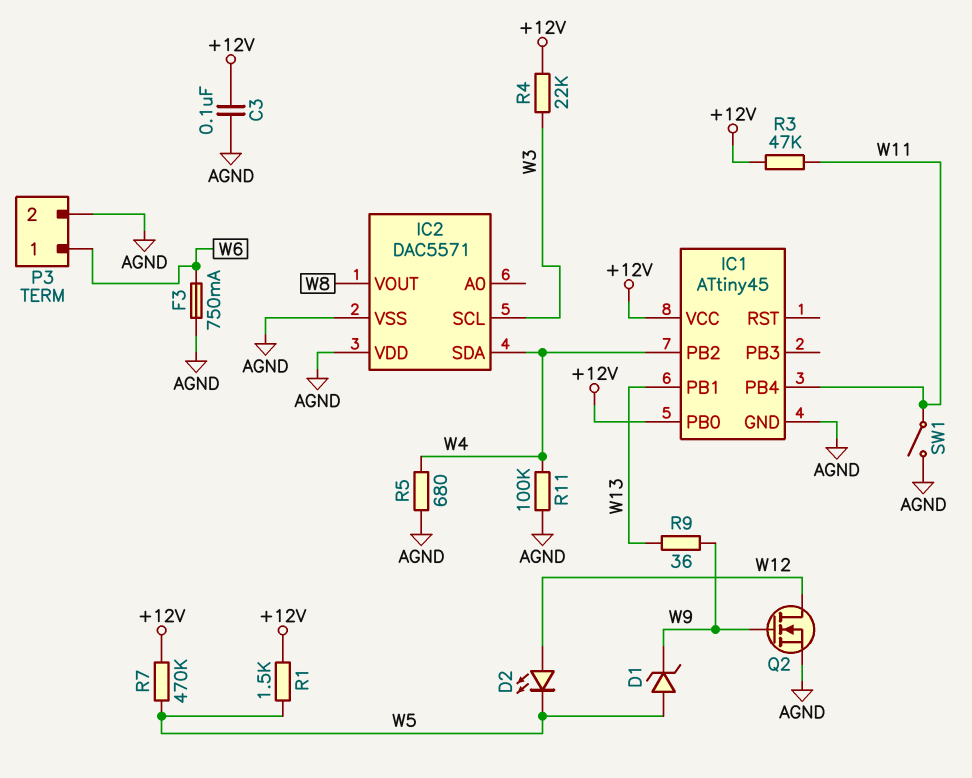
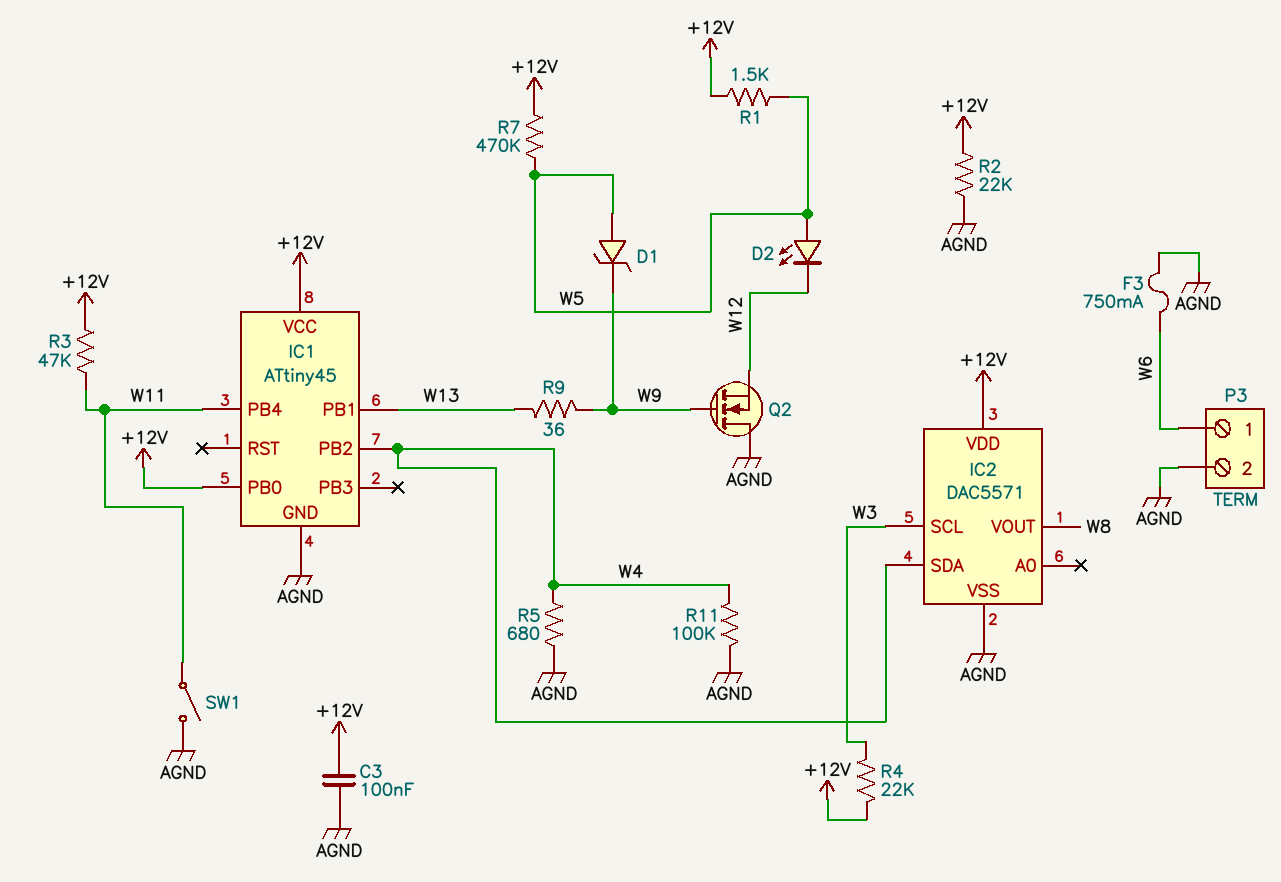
D2: LED (A W12, K W5) -> LED (A W5, K W12)
IC2 pin VDD: AGND -> +12V
Q2: NMOS (G W9, D W12, S AGND) -> NMOS (G W9, D AGND, S W12)
R2: none -> 22k (+12V, AGND)

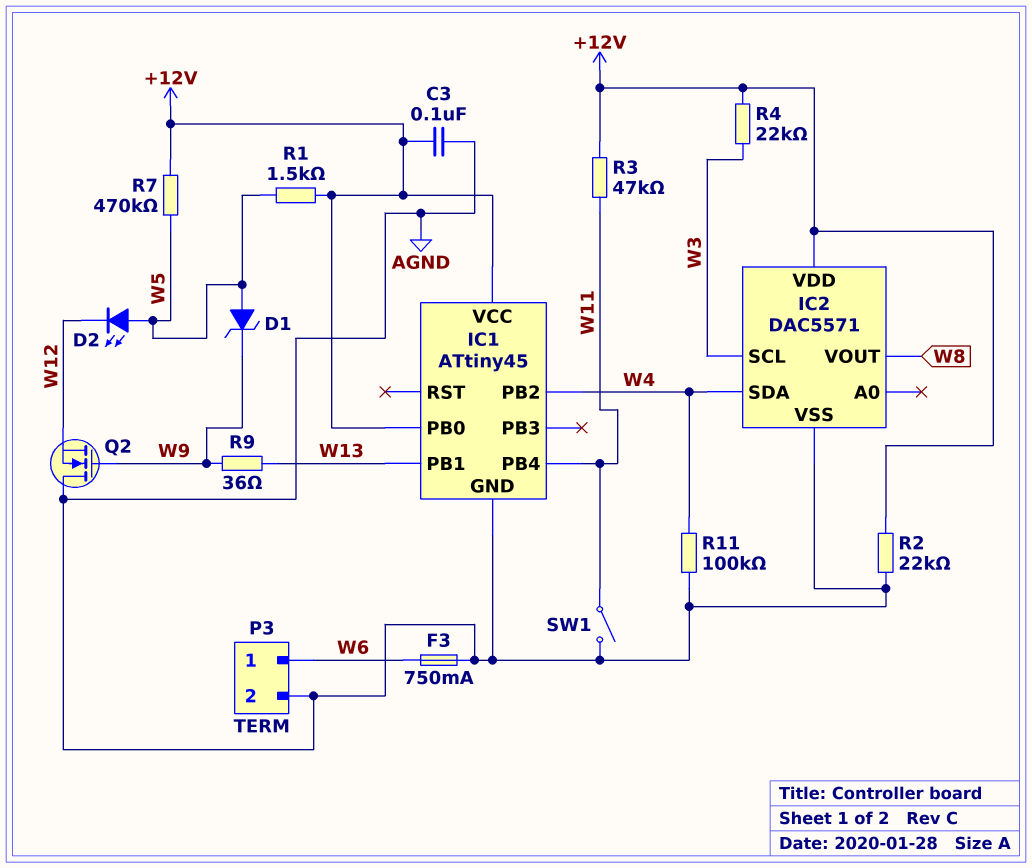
R5: 680 (AGND, W4) -> none

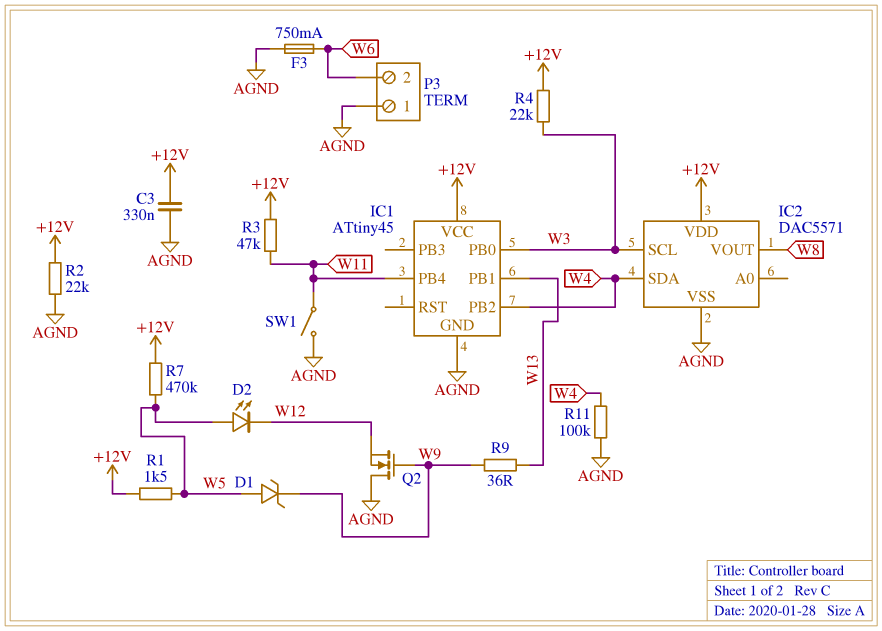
C3: 100nF (+12V, AGND) -> 330nF (+12V, AGND)
IC1 pin PB0: +12V -> W3
P3 pin 1: W6 -> AGND
P3 pin 2: AGND -> W6

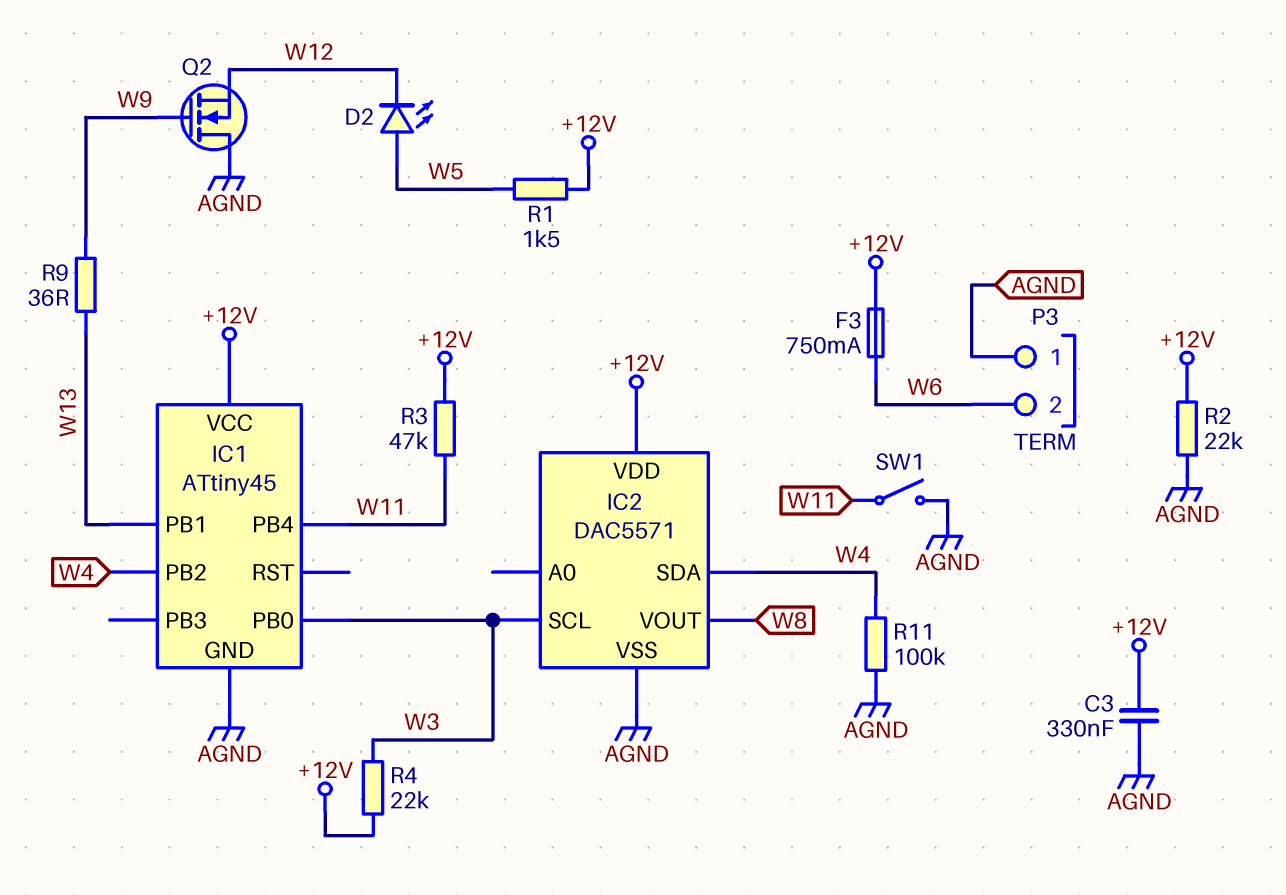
D1: zener (A W5, K W9) -> none
F3: 750mA (AGND, W6) -> 750mA (+12V, W6)
R7: 470k (+12V, W5) -> none

